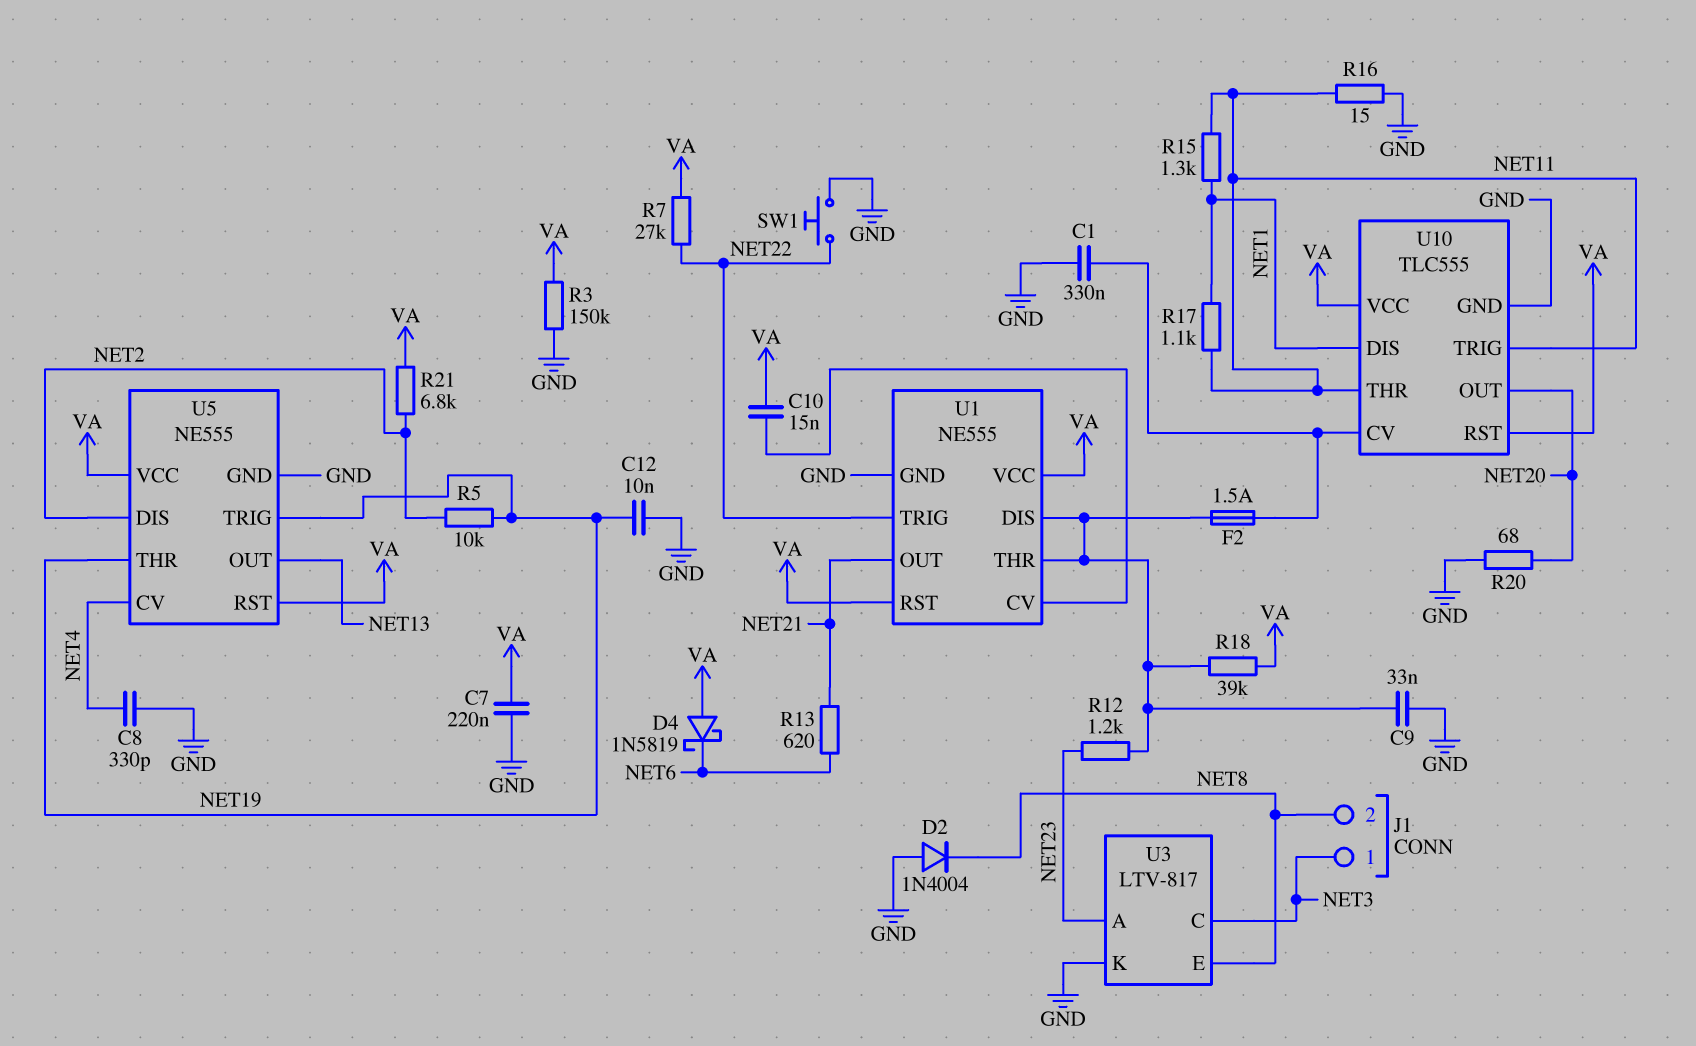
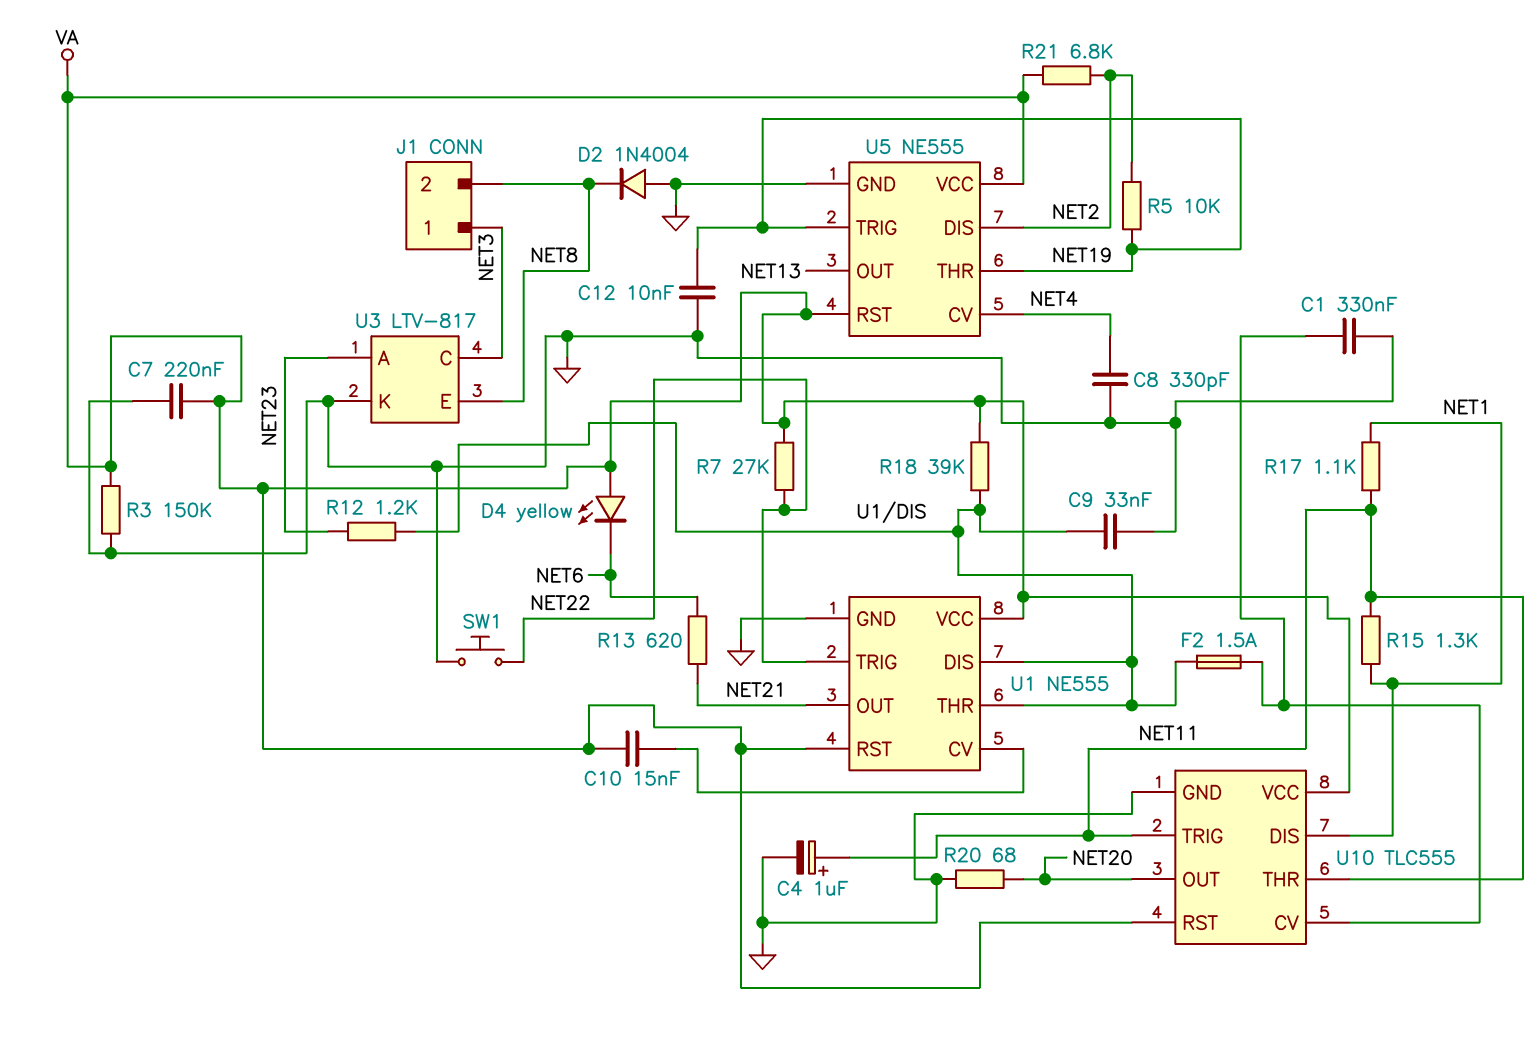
C4: none -> 1uF (plus NET11, minus GND)
D4: schottky 1N5819 (A VA, K NET6) -> LED yellow (A VA, K NET6)
R16: 15 (GND, NET11) -> none

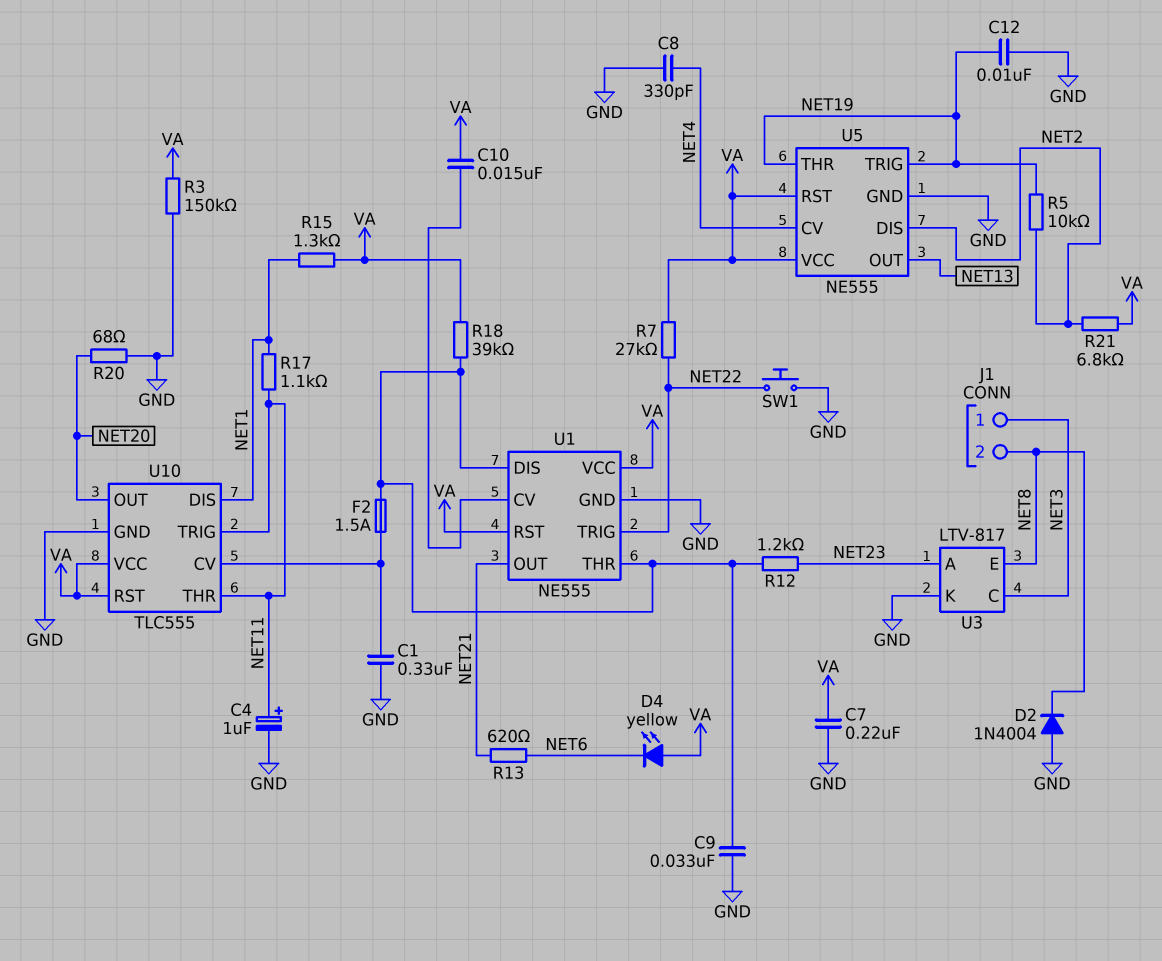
R15: 1.3k (NET1, NET11) -> 1.3k (NET1, VA)

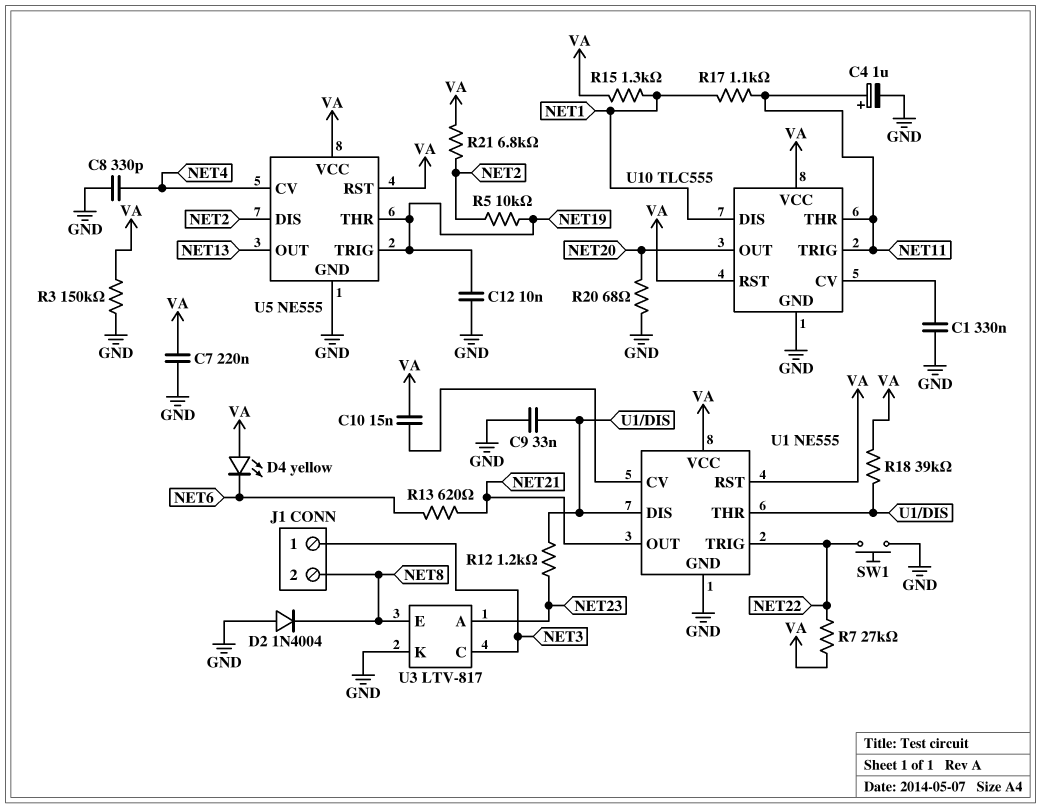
F2: 1.5A (U1/DIS, U10/CV) -> none

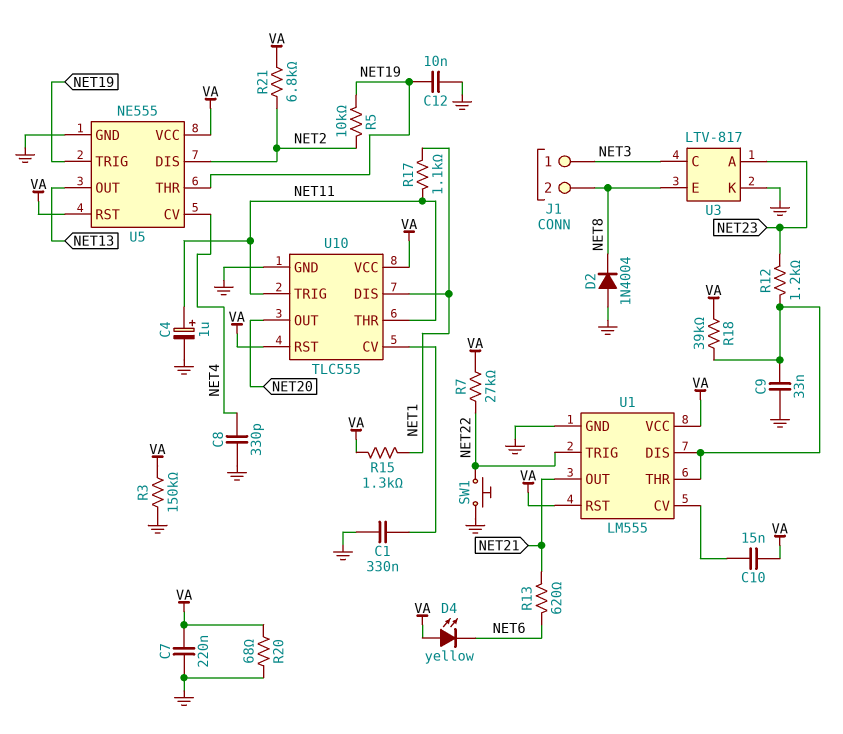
R20: 68 (GND, NET20) -> 68 (GND, VA)
U1: NE555 -> LM555

